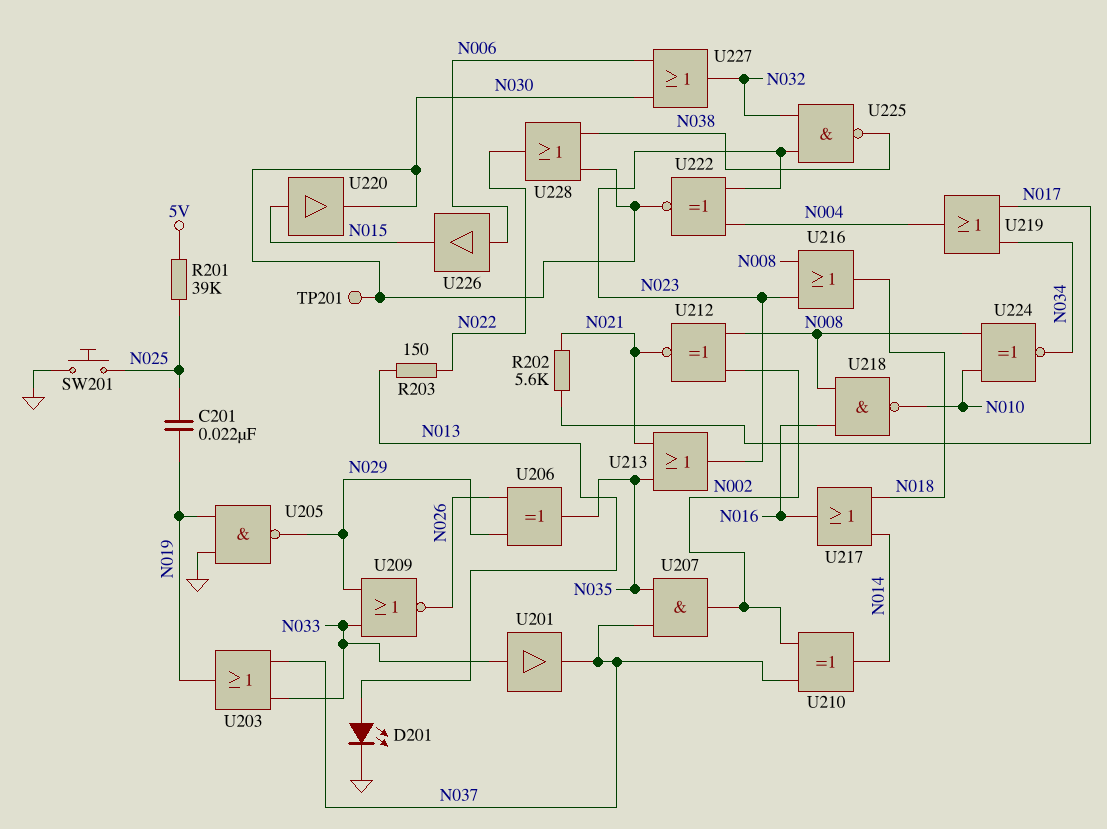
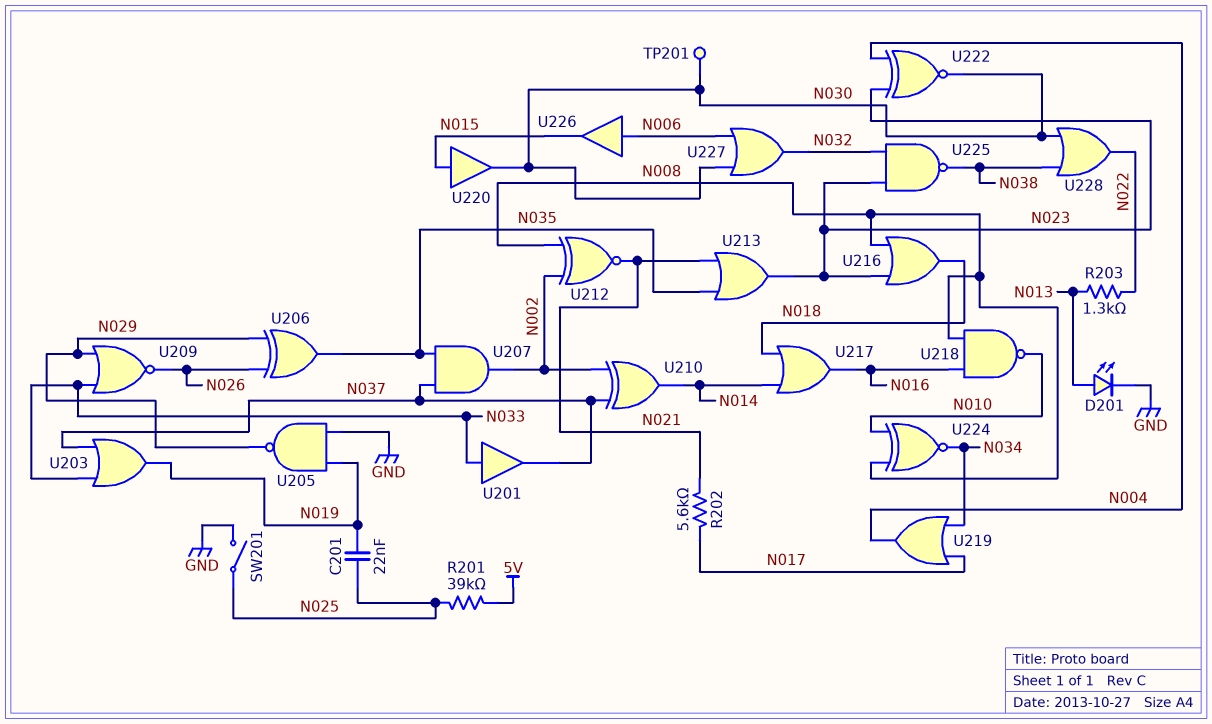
R203: 150 (N013, N022) -> 1.3k (N013, N022)
SW201: button (GND, N025) -> switch (GND, N025)

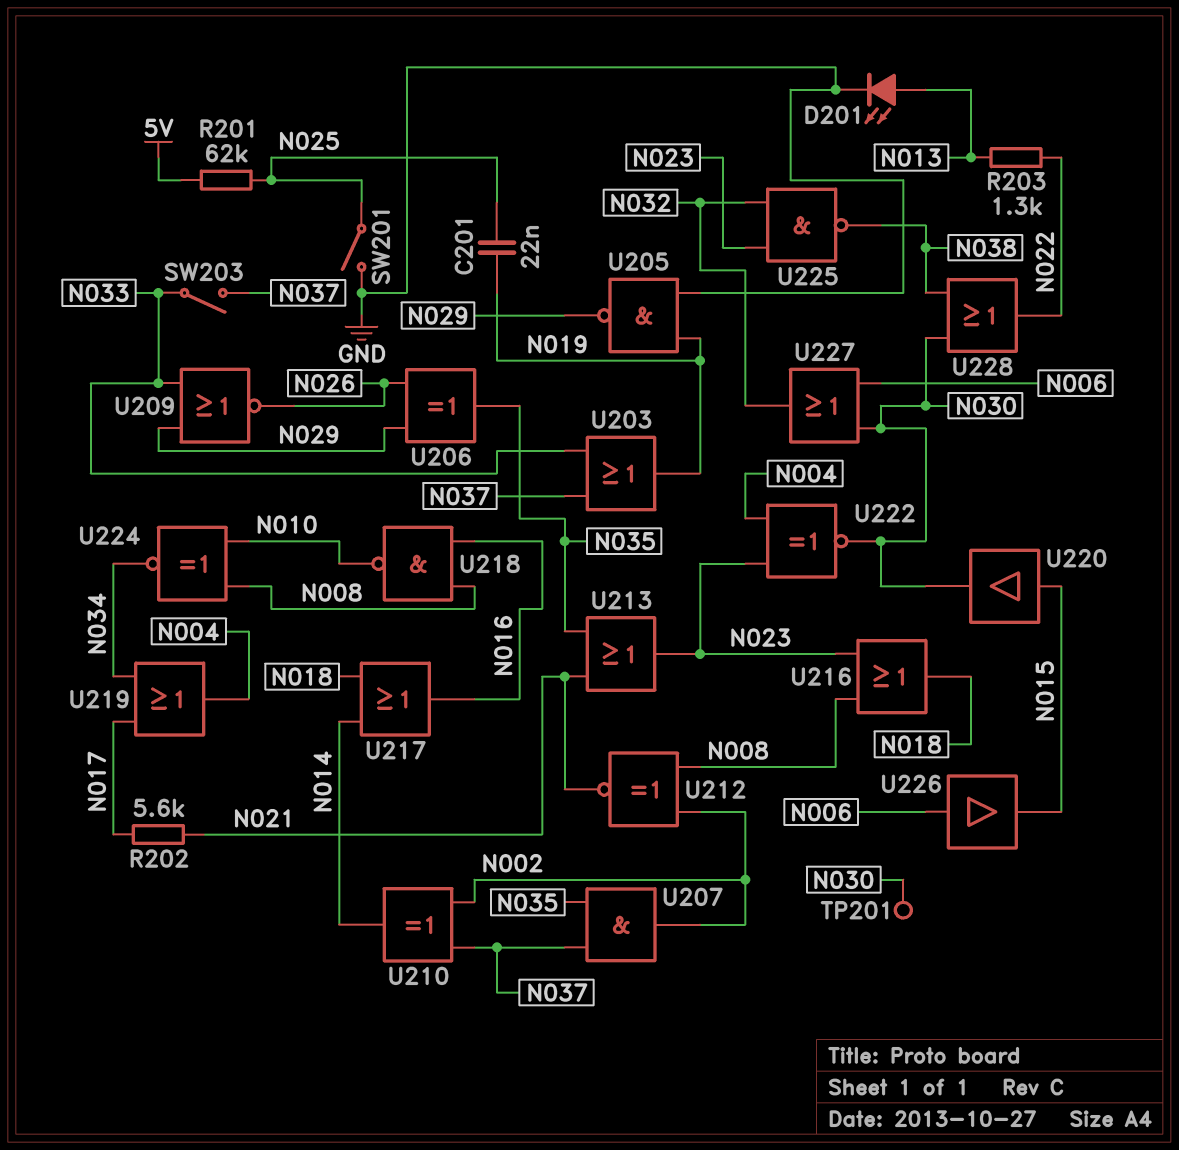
R201: 39k (5V, N025) -> 62k (5V, N025)
SW203: none -> switch (N033, N037)
U201: buffer (in N033, out N037) -> none

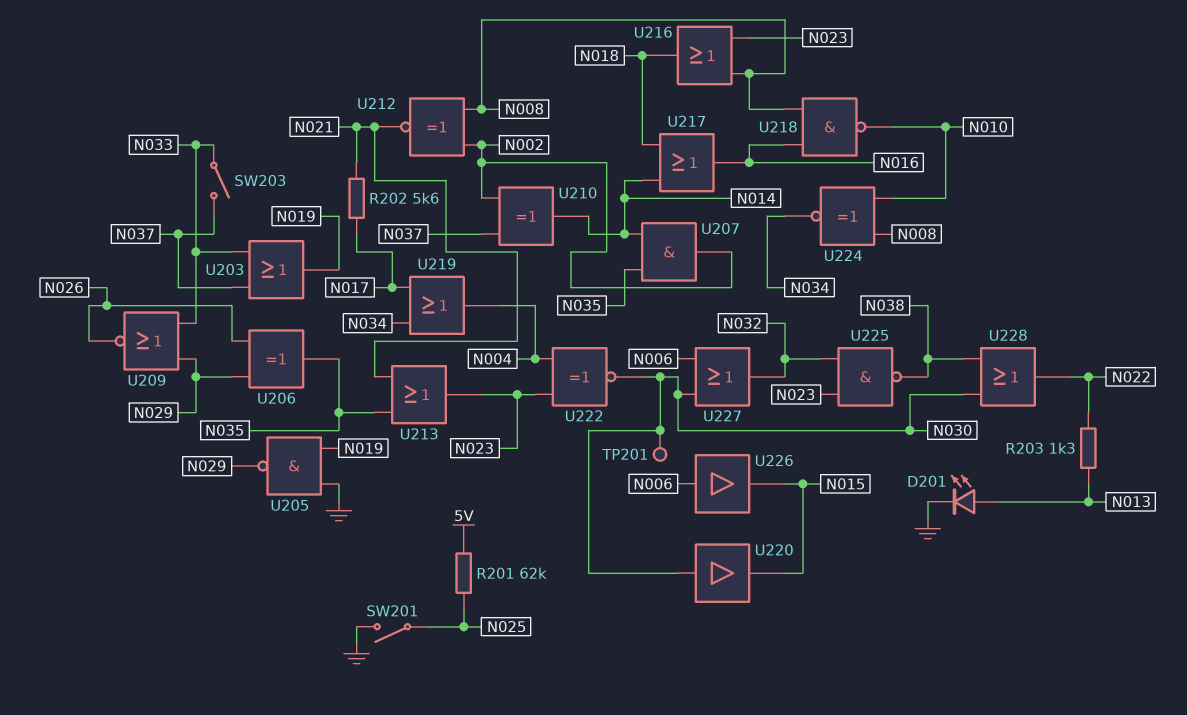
C201: 22nF (N019, N025) -> none
U207: AND (in N035, in N037, out N002) -> AND (in N014, in N035, out N002)
U220: buffer (in N015, out N030) -> buffer (in N030, out N015)

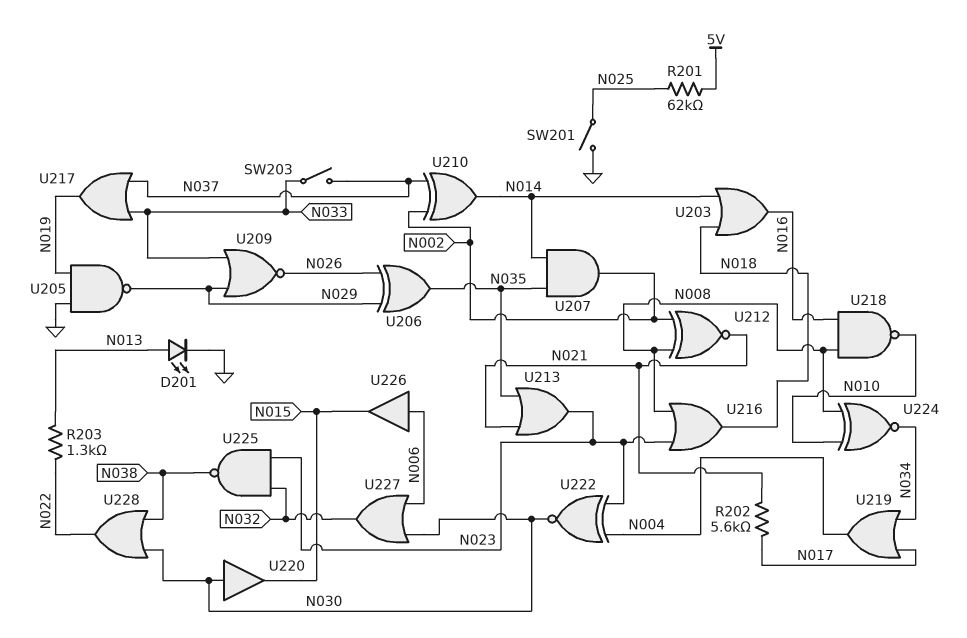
TP201: test point (N030) -> none
U203: OR (in N033, in N037, out N019) -> OR (in N014, in N018, out N016)
U217: OR (in N014, in N018, out N016) -> OR (in N033, in N037, out N019)

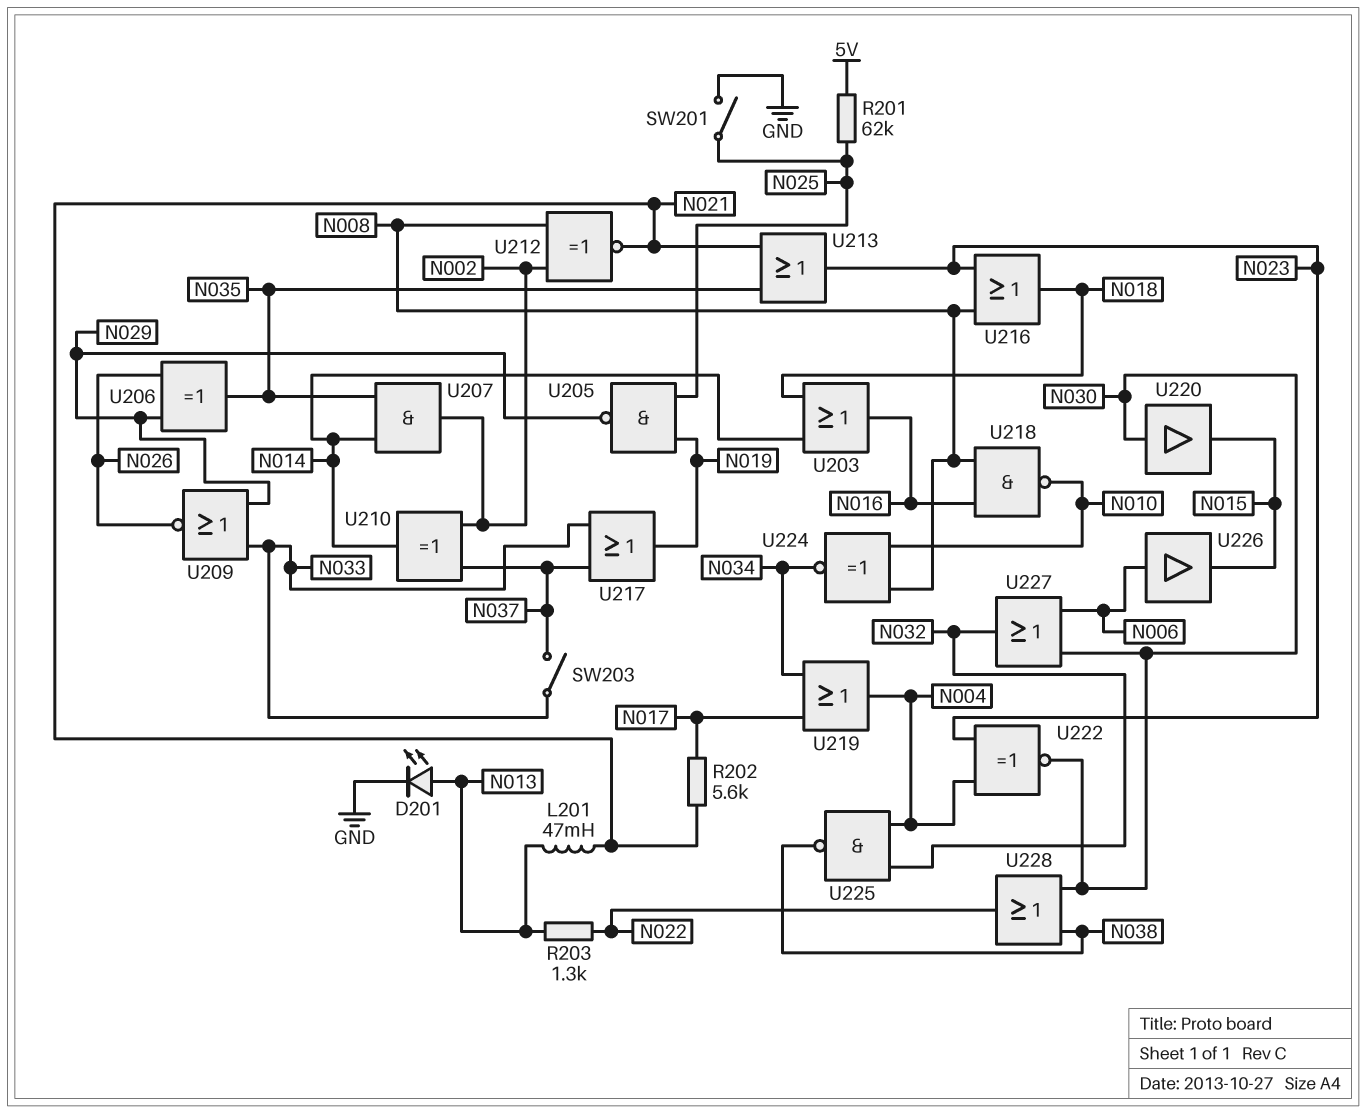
L201: none -> 47mH (N013, N021)
U205: NAND (in GND, in N019, out N029) -> NAND (in N019, in N025, out N029)
U225: NAND (in N023, in N032, out N038) -> NAND (in N004, in N032, out N038)

